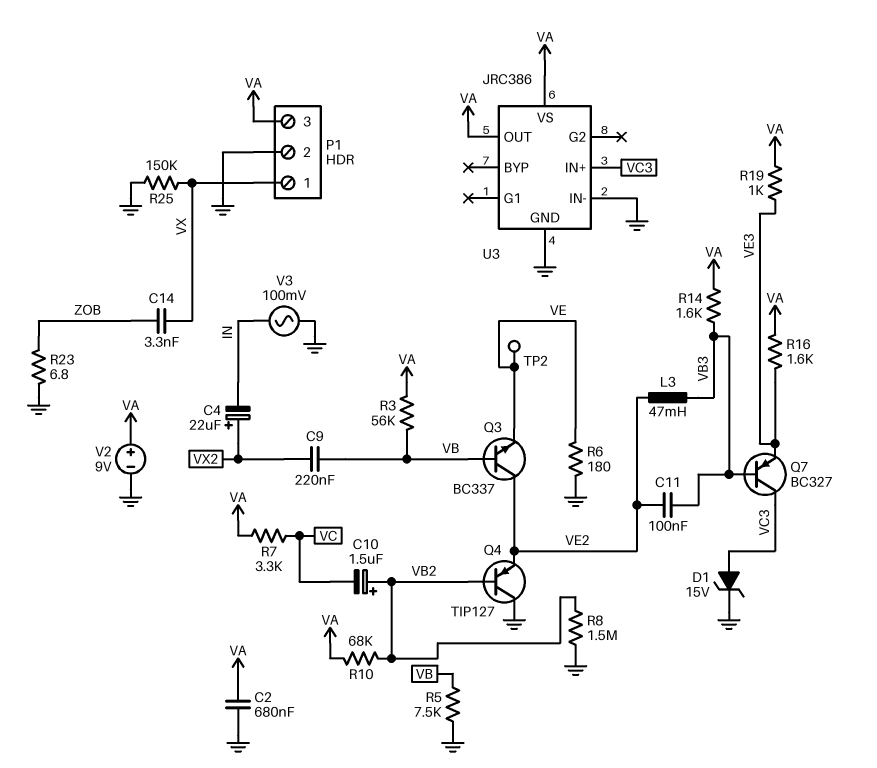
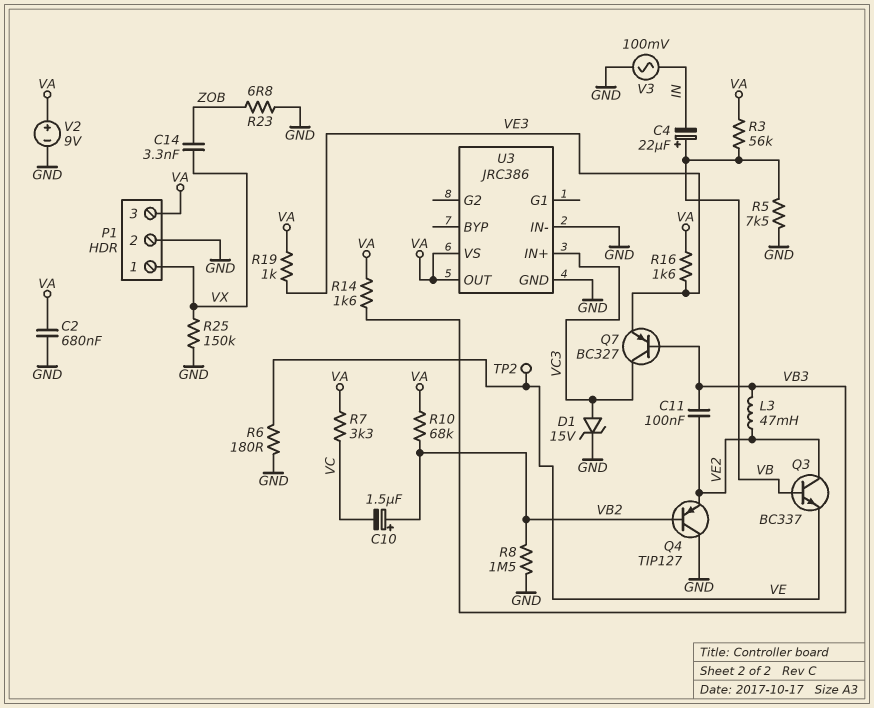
C4: 22uF (plus VX2, minus IN) -> 22uF (plus VB, minus IN)
C9: 220nF (VB, VX2) -> none

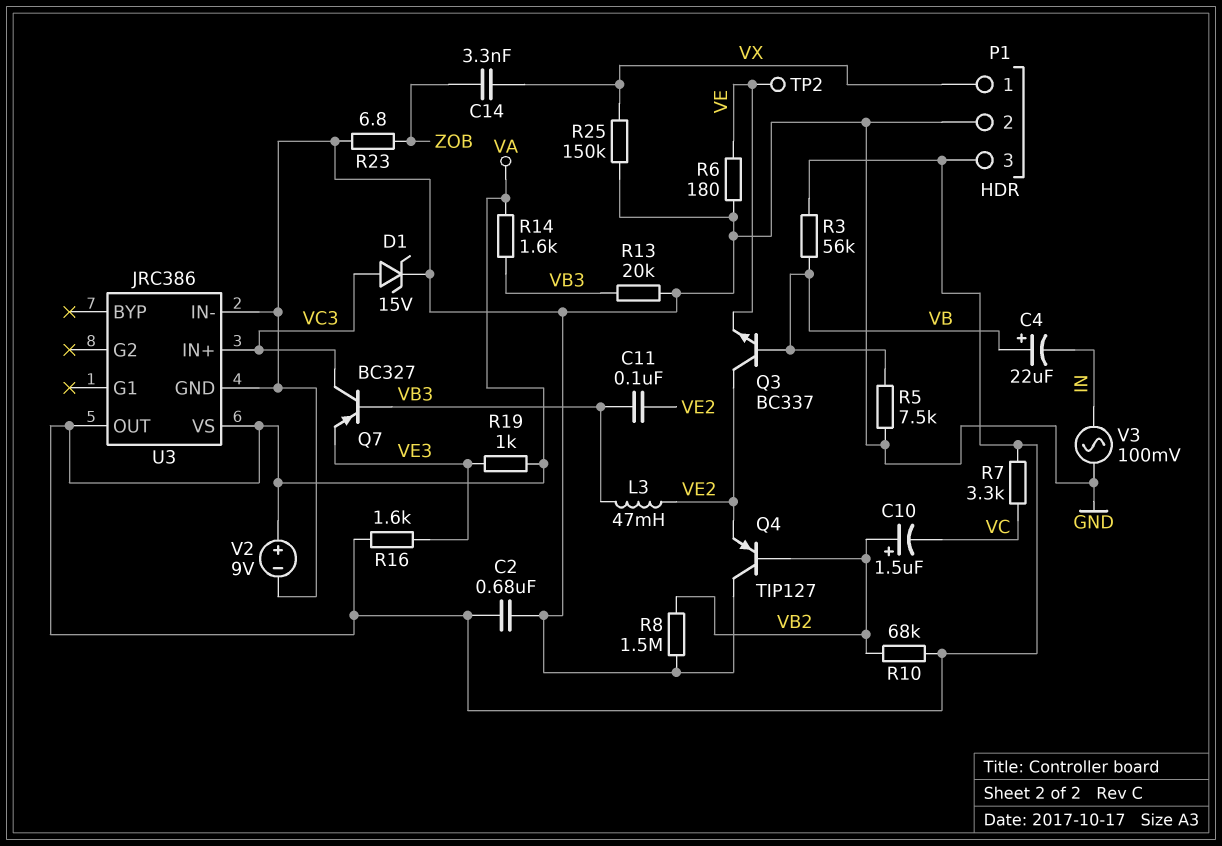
R13: none -> 20k (GND, VB3)

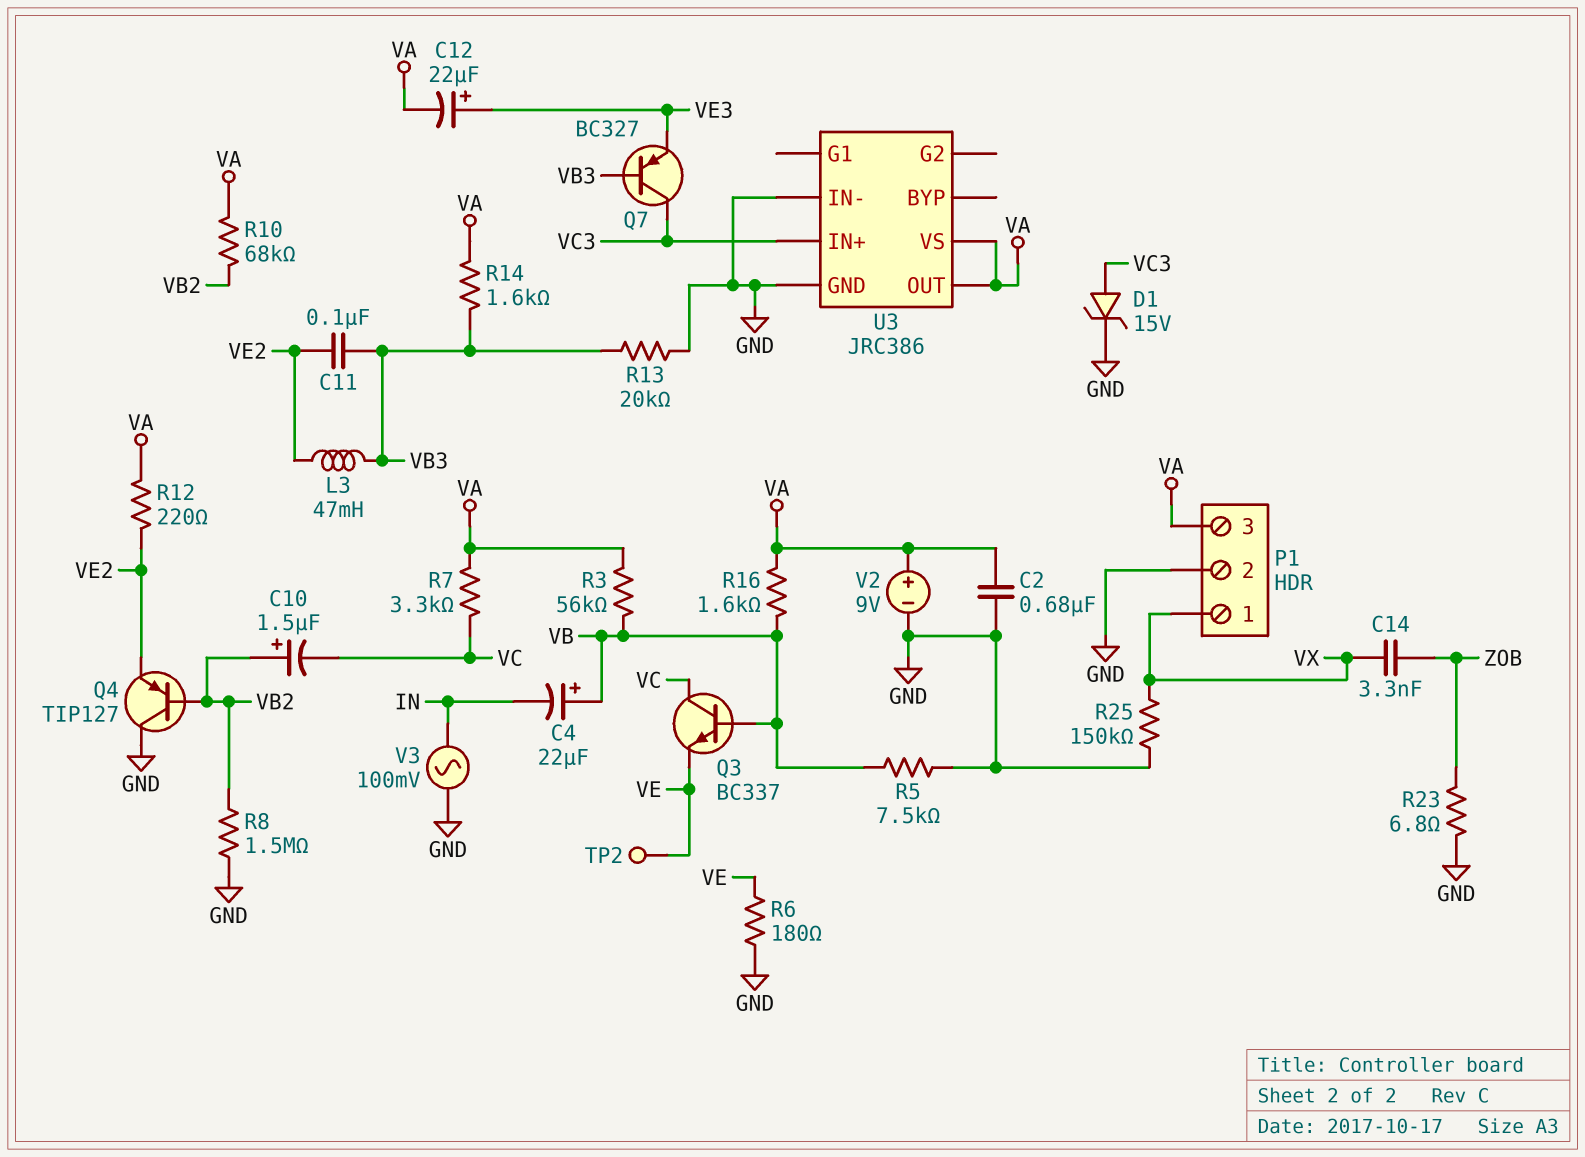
C12: none -> 22uF (plus VE3, minus VA)
Q3: NPN BC337 (B VB, C VE2, E VE) -> NPN BC337 (B VB, C VC, E VE)
R12: none -> 220 (VA, VE2)
R16: 1.6k (VA, VE3) -> 1.6k (VA, VB)
R19: 1k (VA, VE3) -> none

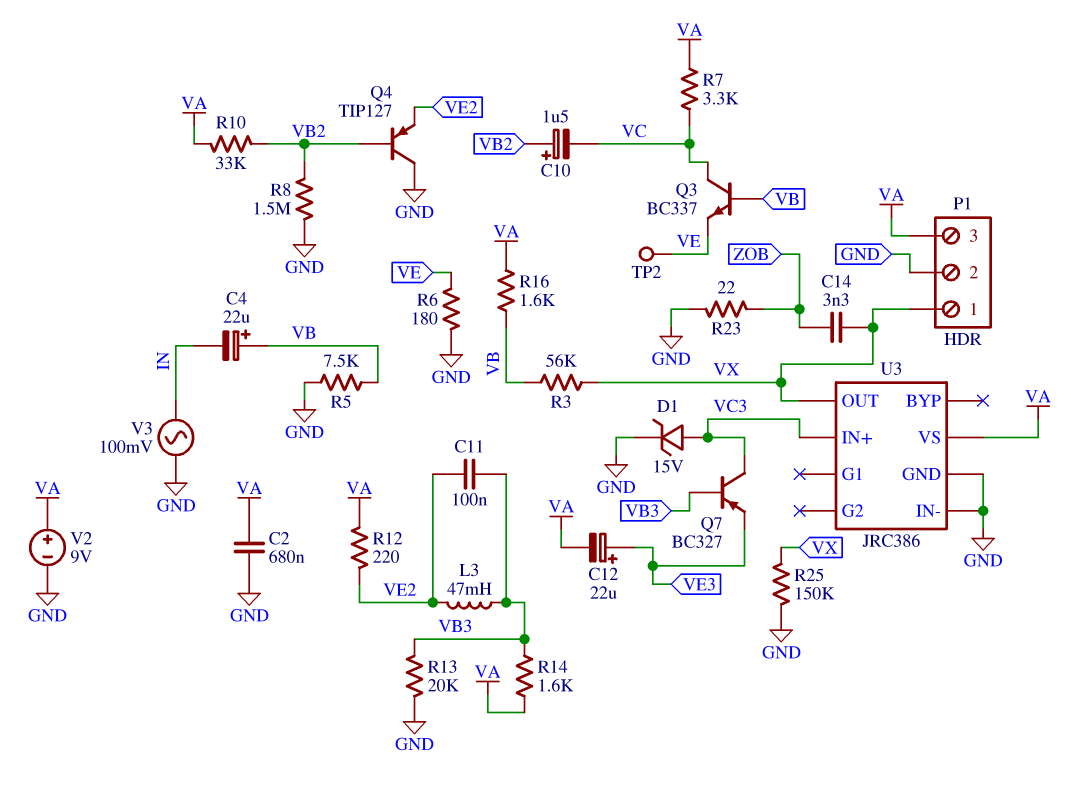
R3: 56k (VA, VB) -> 56k (VB, VX)
R10: 68k (VA, VB2) -> 33k (VA, VB2)
R23: 6.8 (GND, ZOB) -> 22 (GND, ZOB)
U3 pin OUT: VA -> VX

